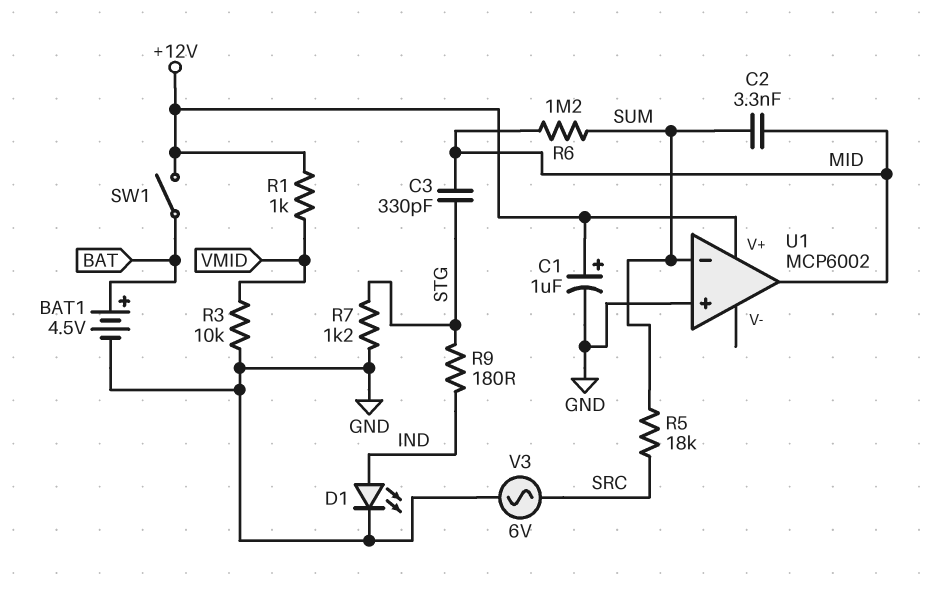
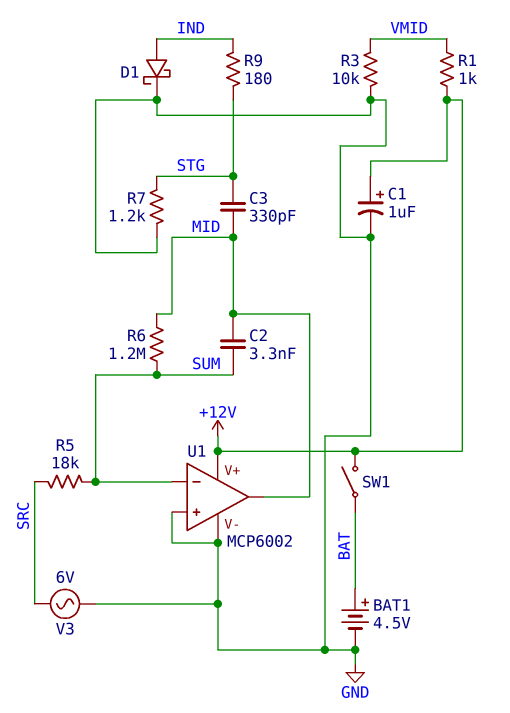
D1: LED (A IND, K GND) -> schottky (A IND, K GND)
U1 pin V-: none -> GND

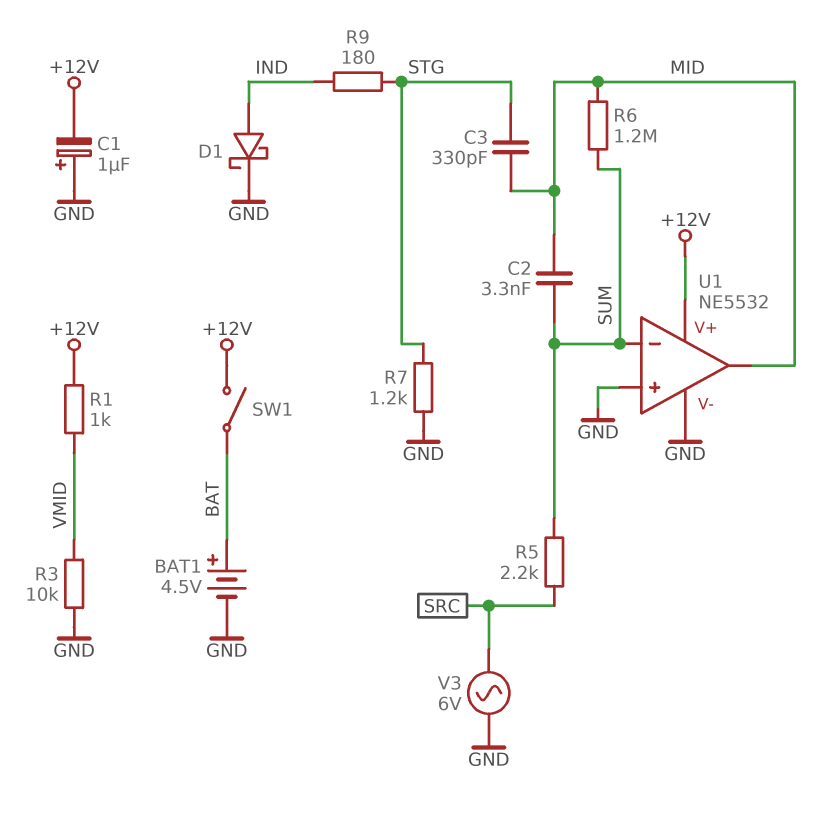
C1: 1uF (plus +12V, minus GND) -> 1uF (plus GND, minus +12V)
R5: 18k (SRC, SUM) -> 2.2k (SRC, SUM)
U1: MCP6002 -> NE5532

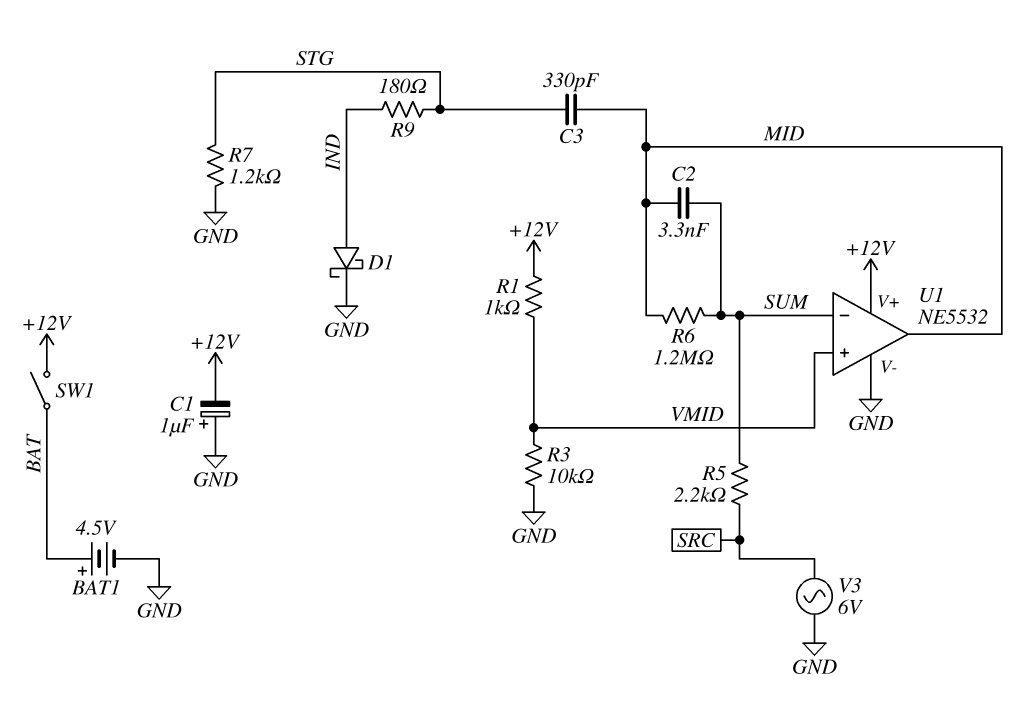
U1 pin in+: GND -> VMID

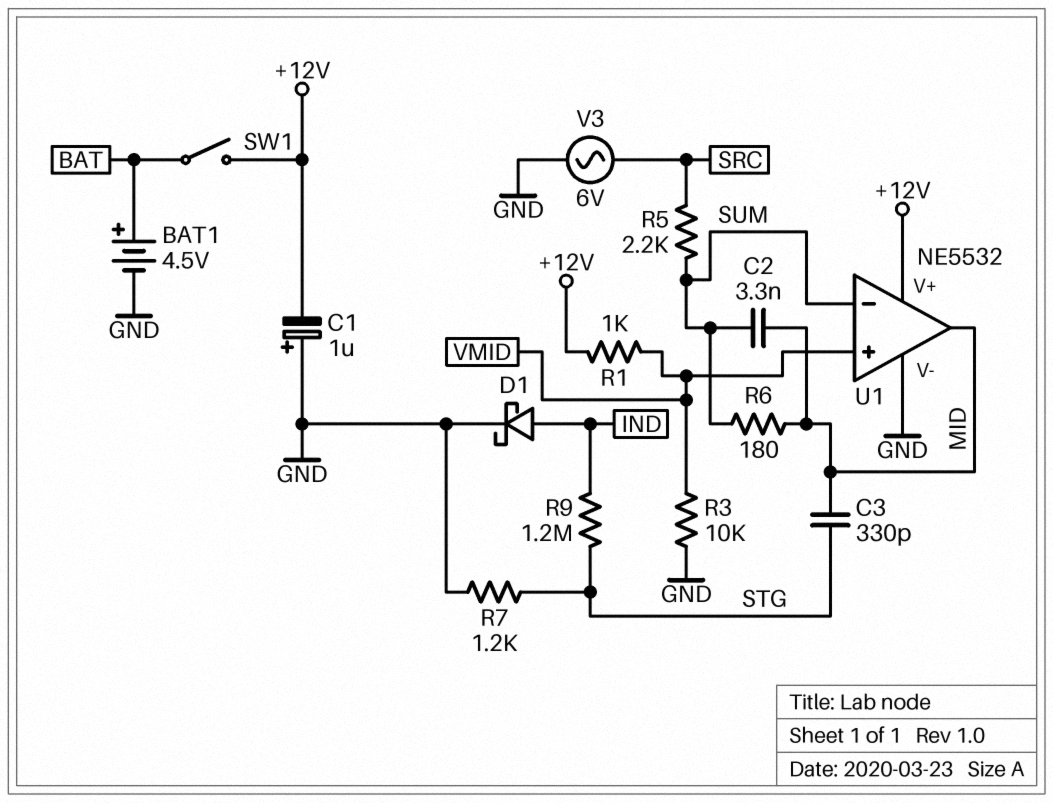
R6: 1.2M (MID, SUM) -> 180 (MID, SUM)
R9: 180 (IND, STG) -> 1.2M (IND, STG)

